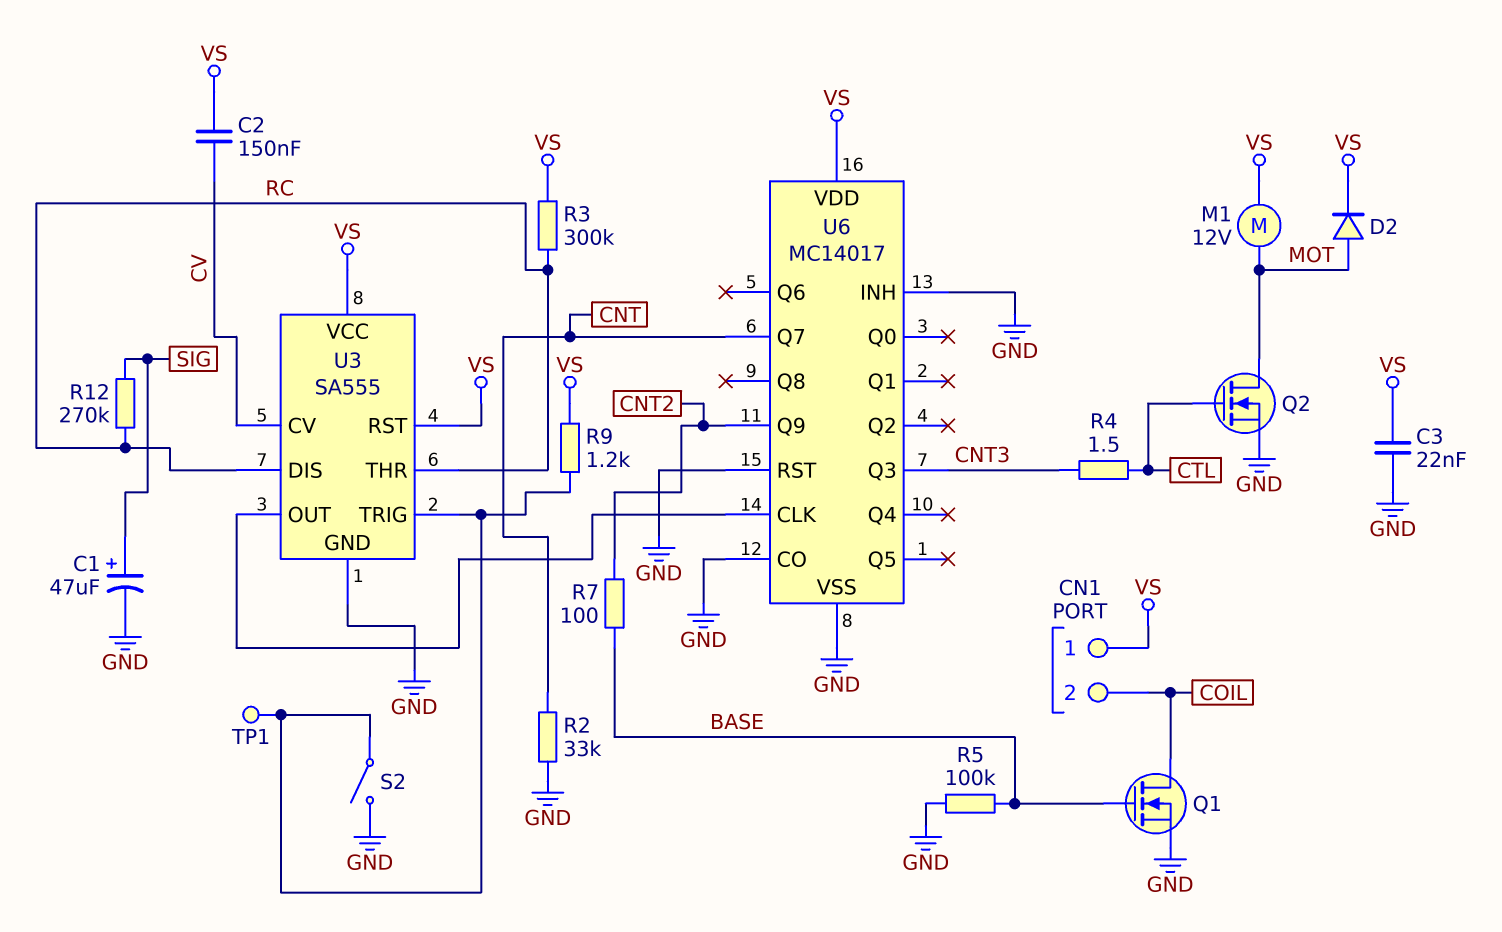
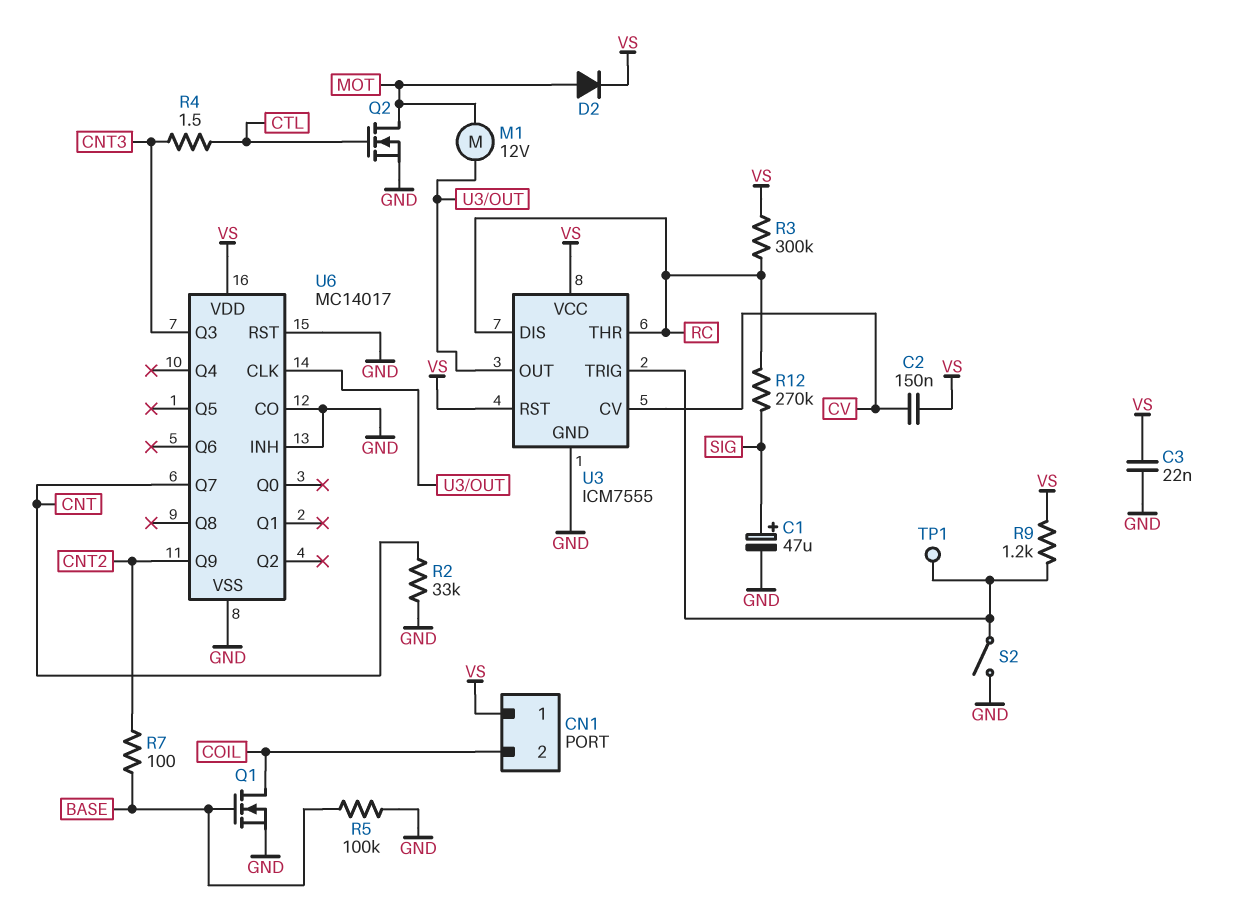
M1: motor 12V (MOT, VS) -> motor 12V (MOT, U3/OUT)
U3: SA555 -> ICM7555

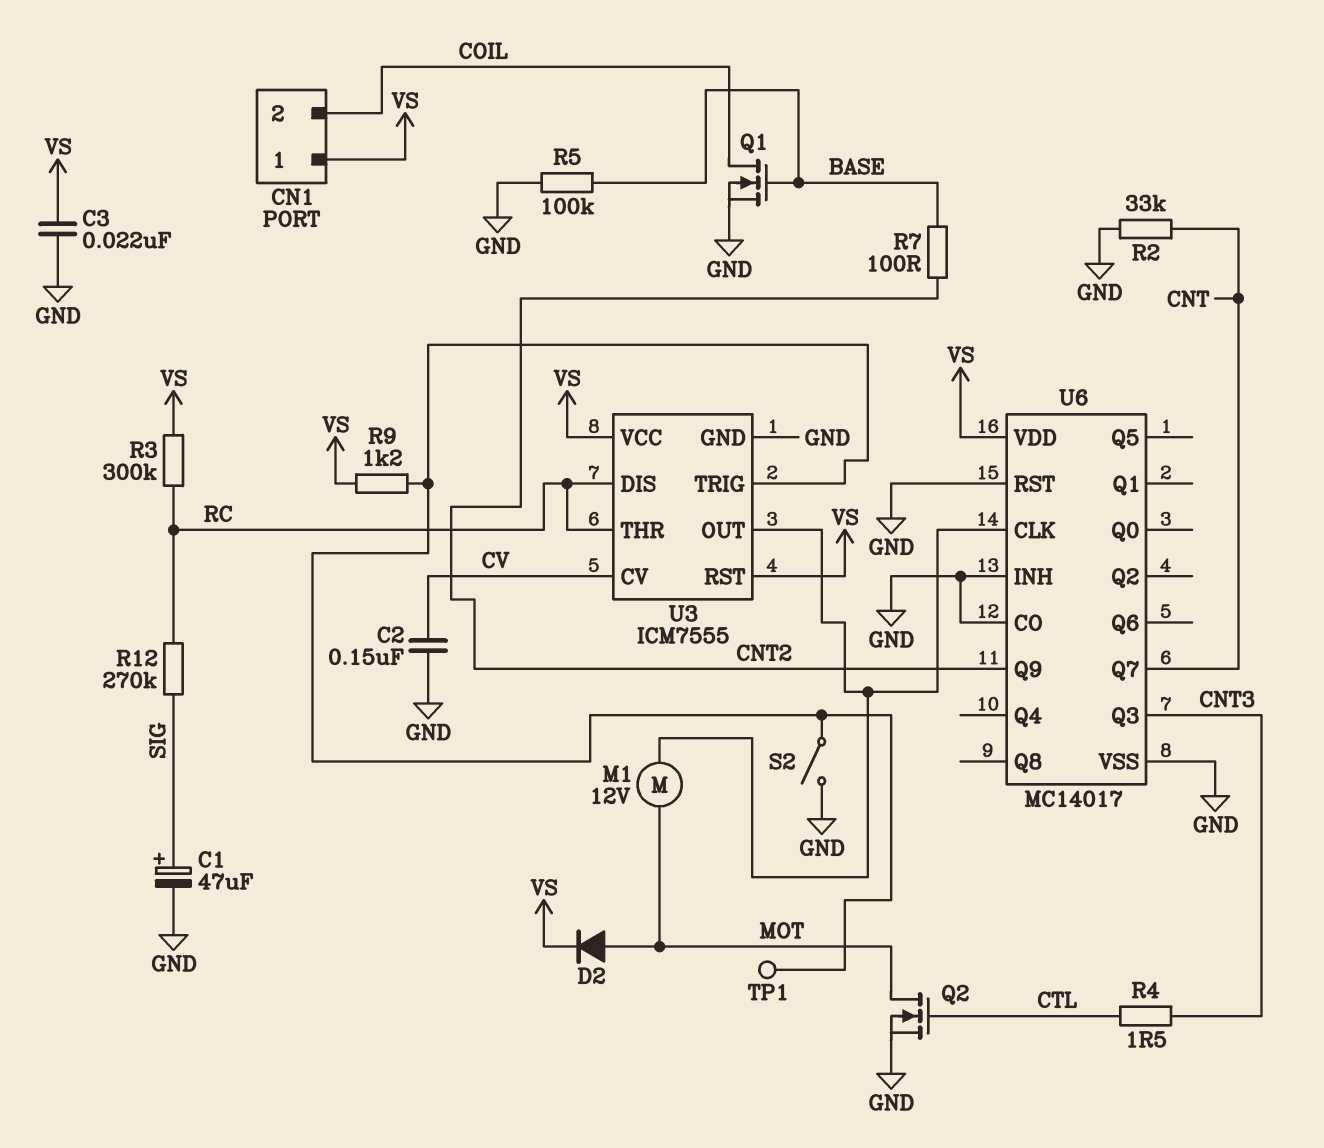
C2: 150nF (CV, VS) -> 150nF (CV, GND)

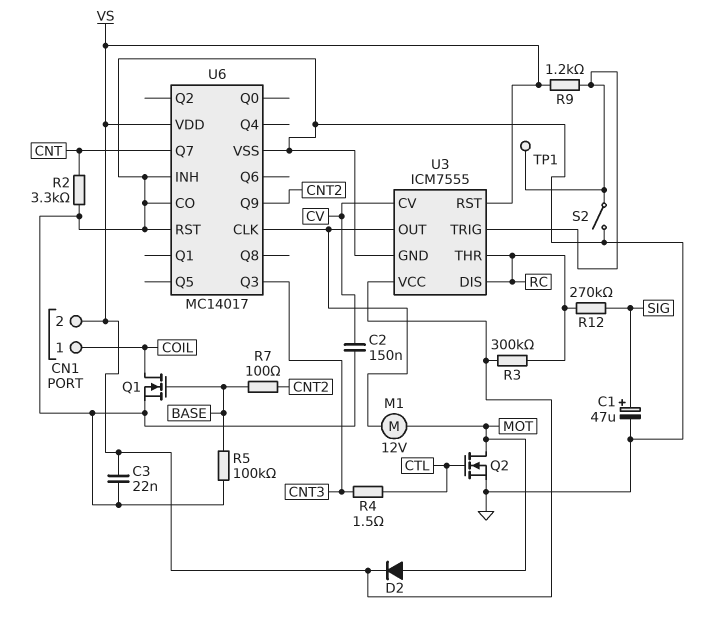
CN1 pin 1: VS -> COIL
CN1 pin 2: COIL -> VS
R2: 33k (CNT, GND) -> 3.3k (CNT, GND)

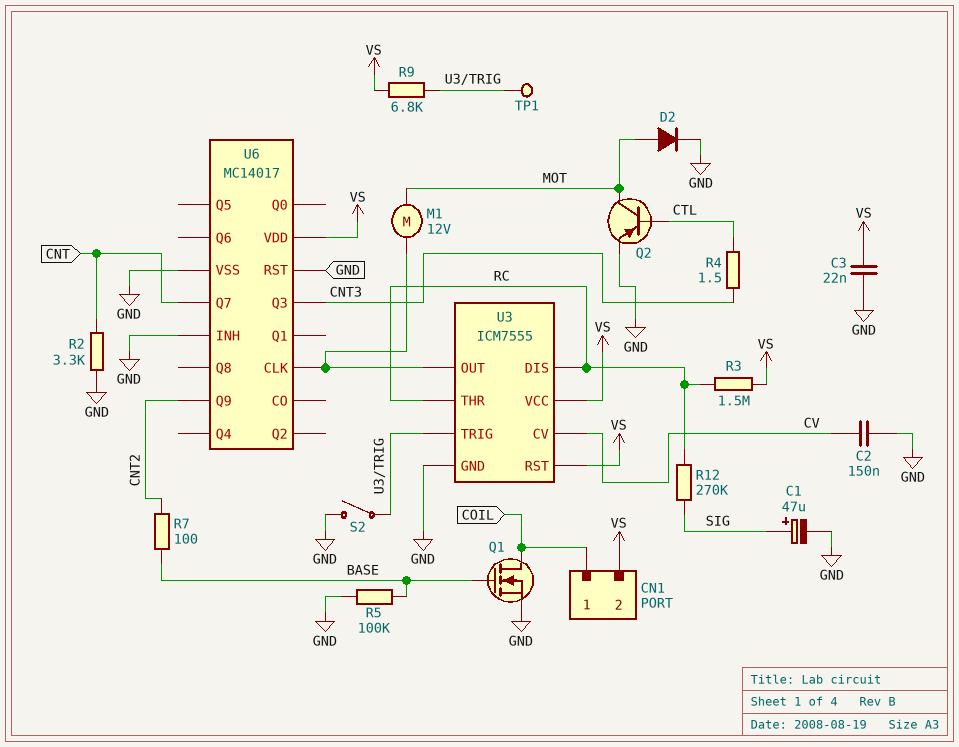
D2: diode (A MOT, K VS) -> diode (A MOT, K GND)
Q2: NMOS (G CTL, D MOT, S GND) -> PNP (B CTL, C MOT, E GND)
R3: 300k (RC, VS) -> 1.5M (RC, VS)
R9: 1.2k (U3/TRIG, VS) -> 6.8k (U3/TRIG, VS)
U6 pin CO: GND -> none

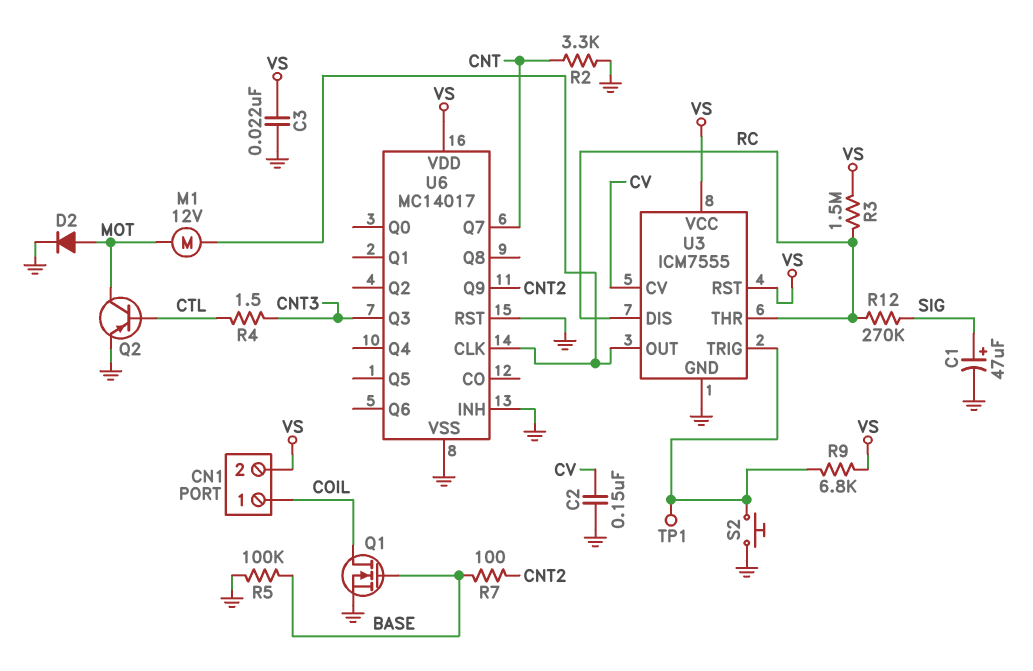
S2: switch (GND, U3/TRIG) -> button (GND, U3/TRIG)

